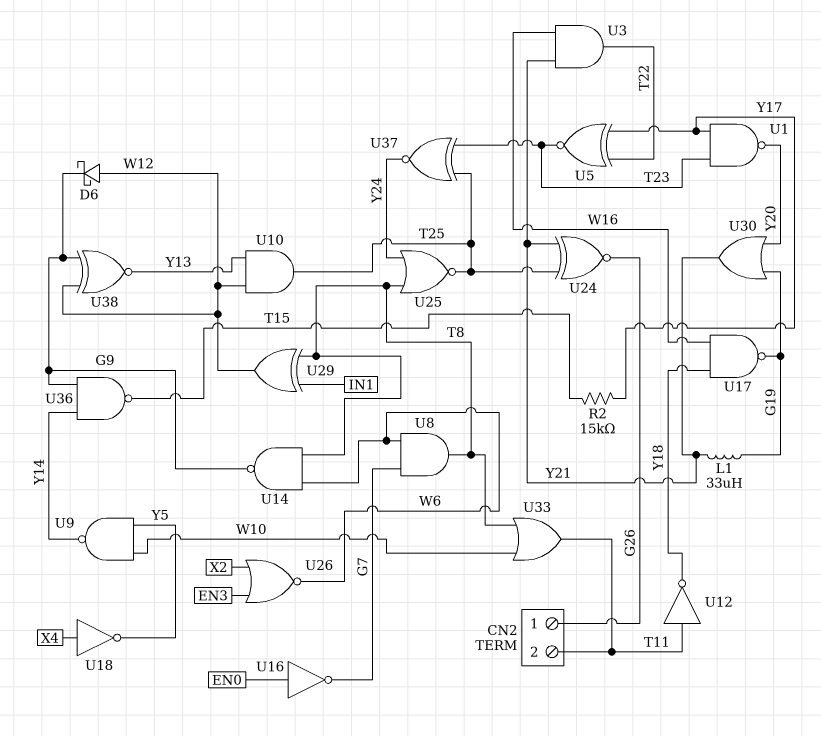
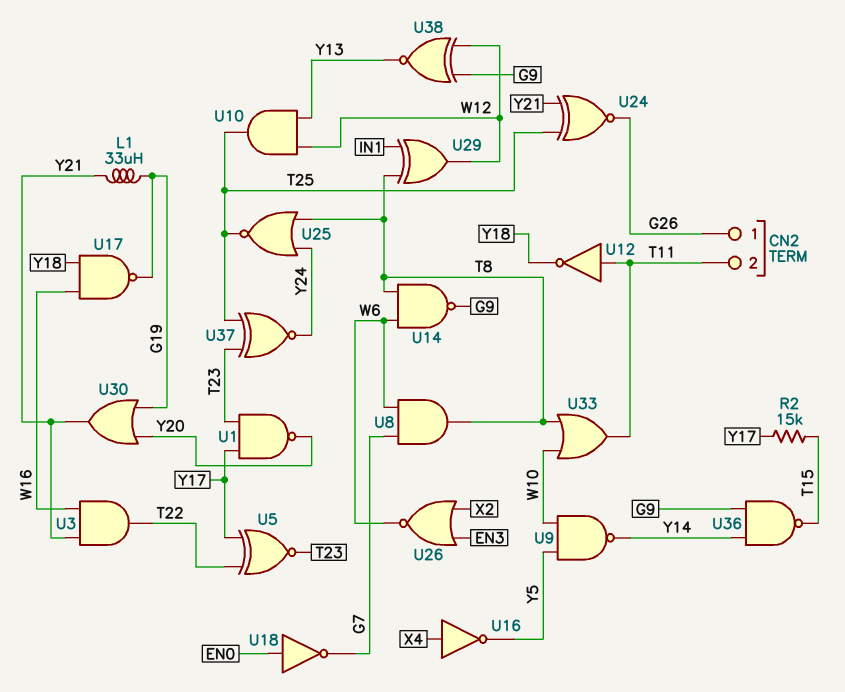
D6: schottky (A W12, K G9) -> none
U16: NOT (in EN0, out G7) -> NOT (in X4, out Y5)
U18: NOT (in X4, out Y5) -> NOT (in EN0, out G7)

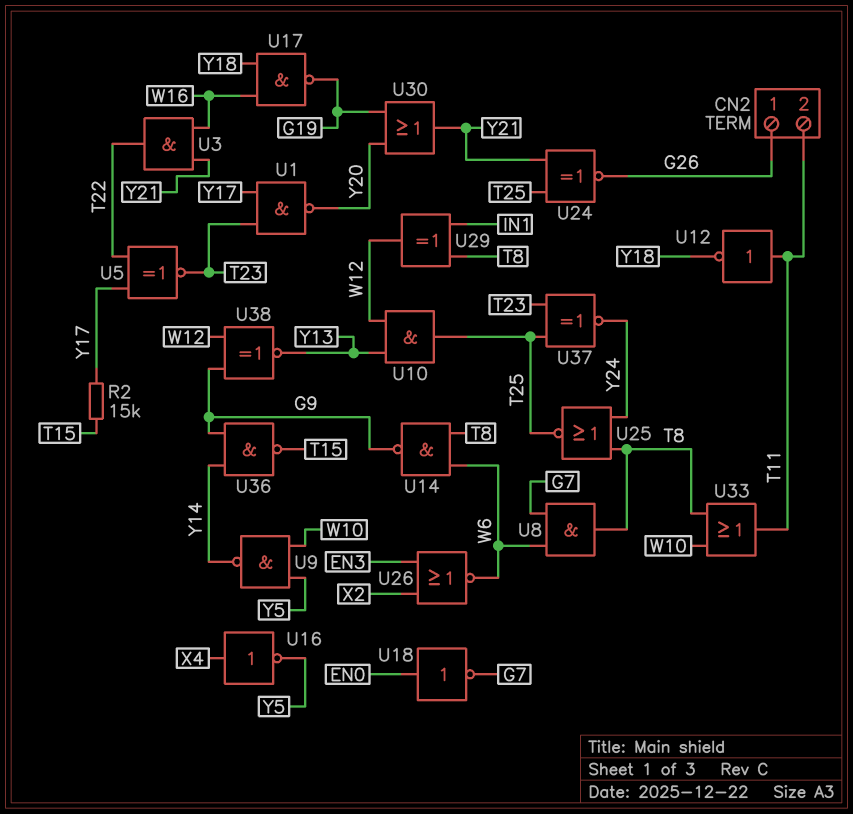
L1: 33uH (G19, Y21) -> none

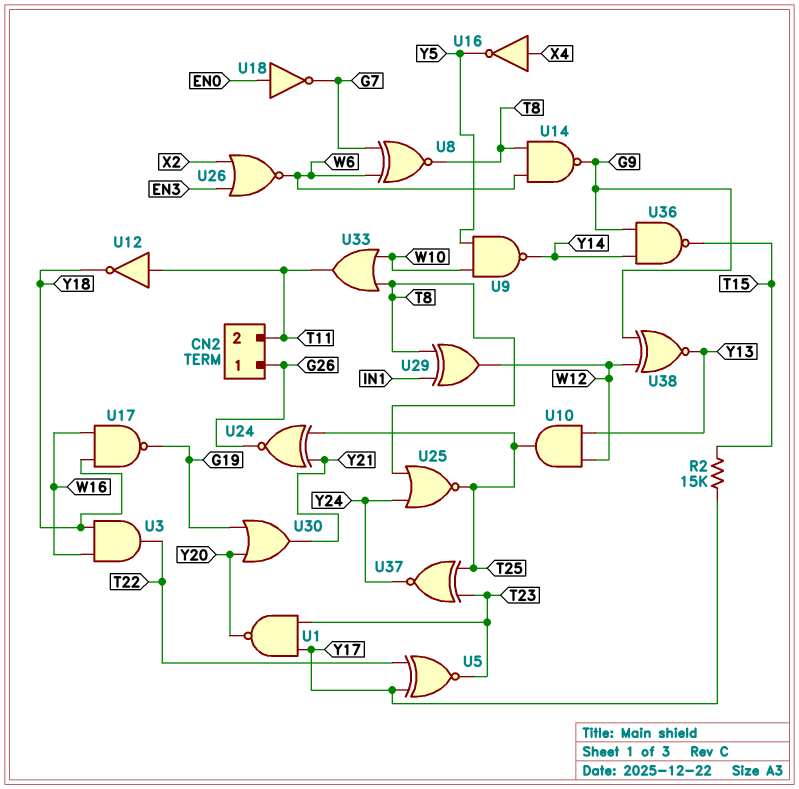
U3: AND (in W16, in Y21, out T22) -> AND (in W16, in Y18, out T22)
U8: AND (in G7, in W6, out T8) -> XNOR (in G7, in W6, out T8)

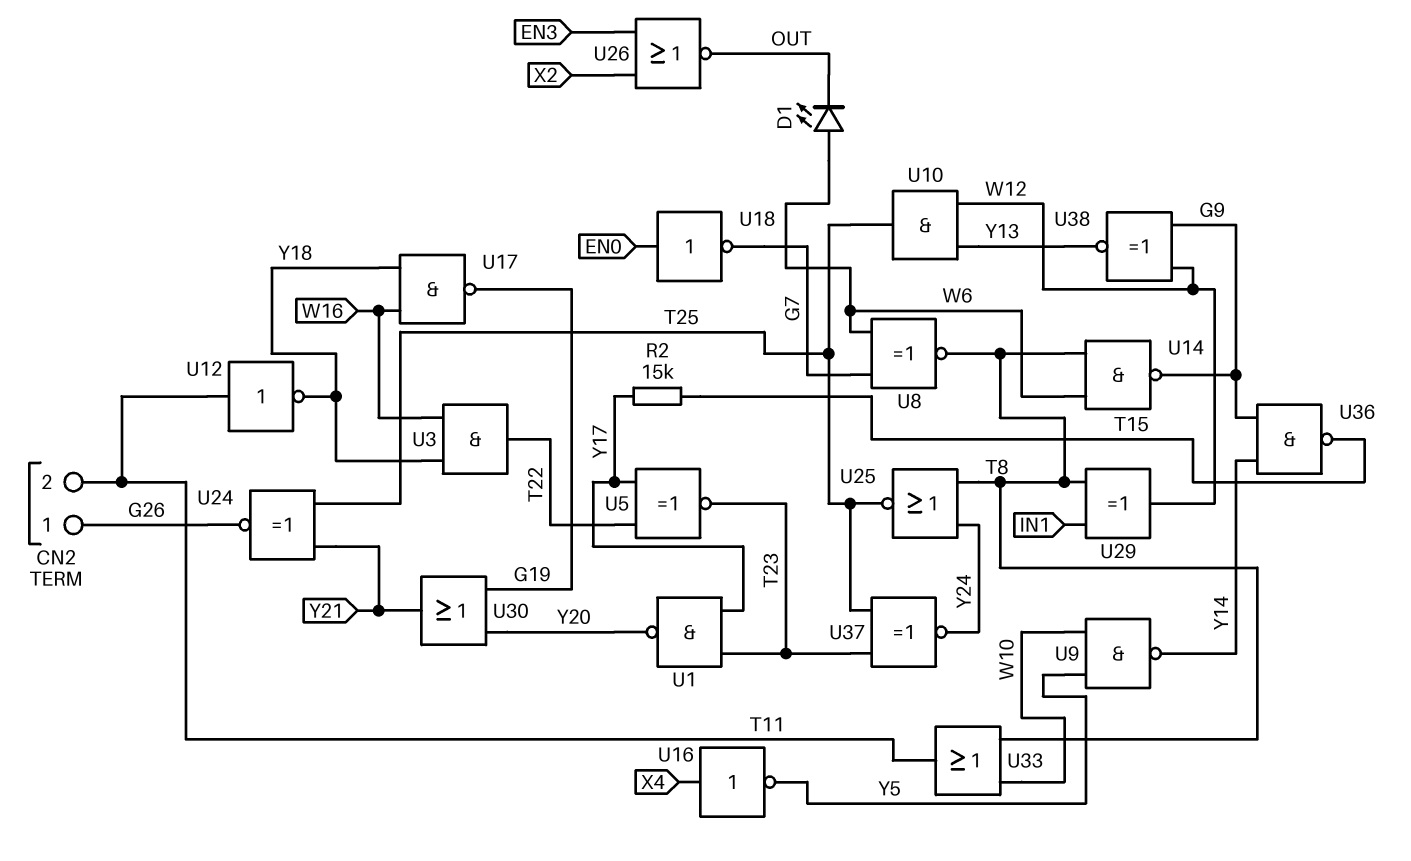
D1: none -> LED (A W6, K OUT)
U26: NOR (in EN3, in X2, out W6) -> NOR (in EN3, in X2, out OUT)

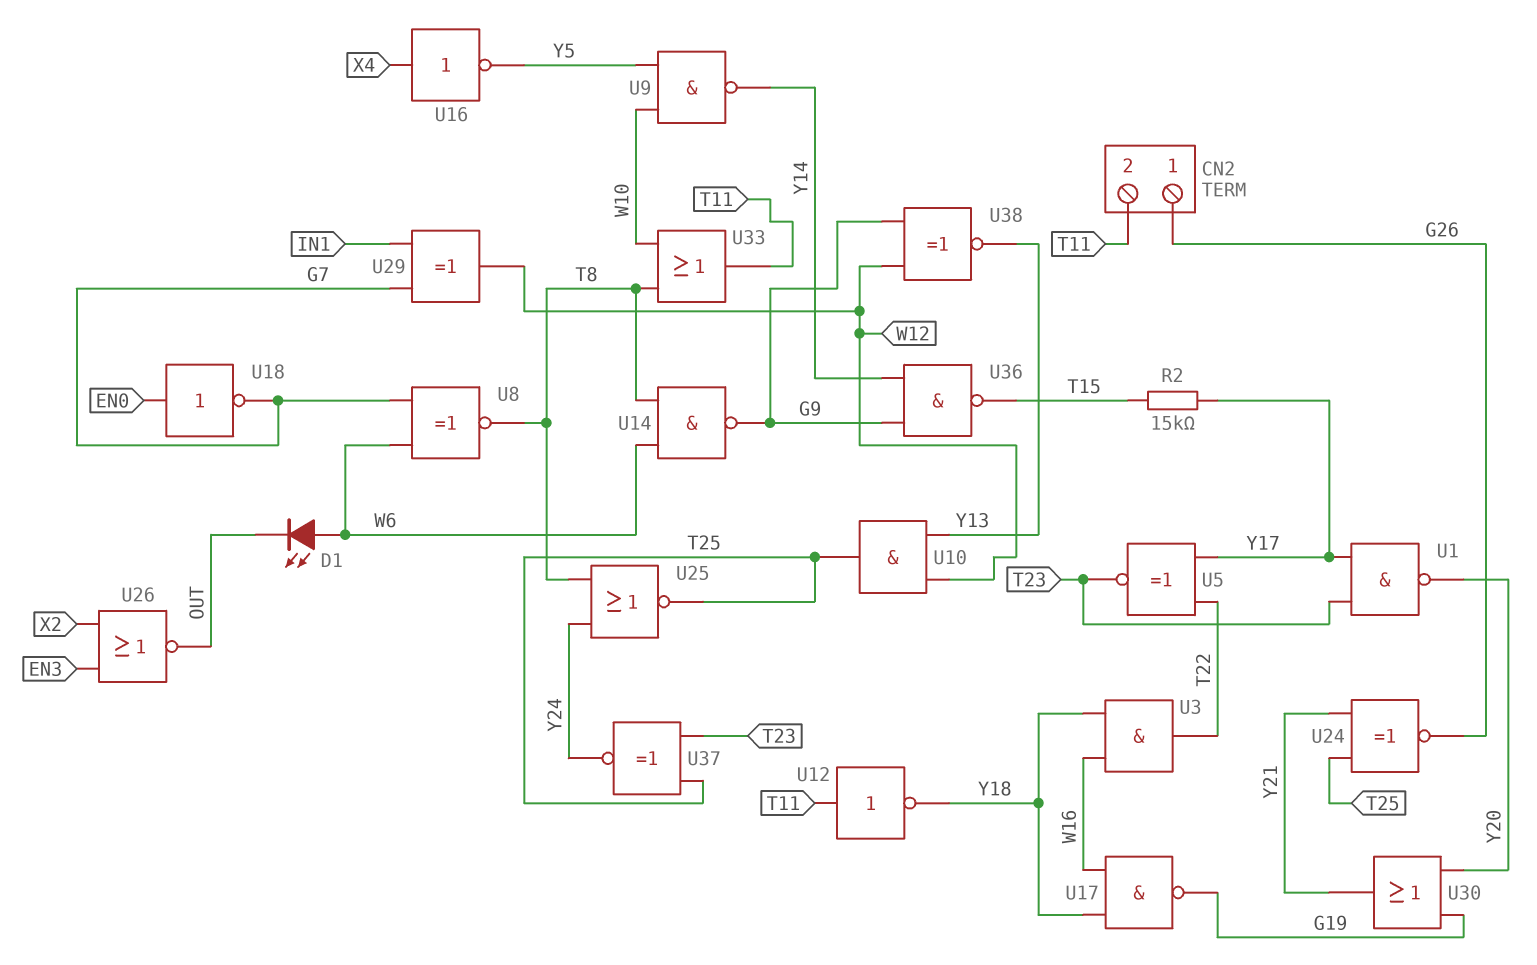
U29: XOR (in IN1, in T8, out W12) -> XOR (in G7, in IN1, out W12)

